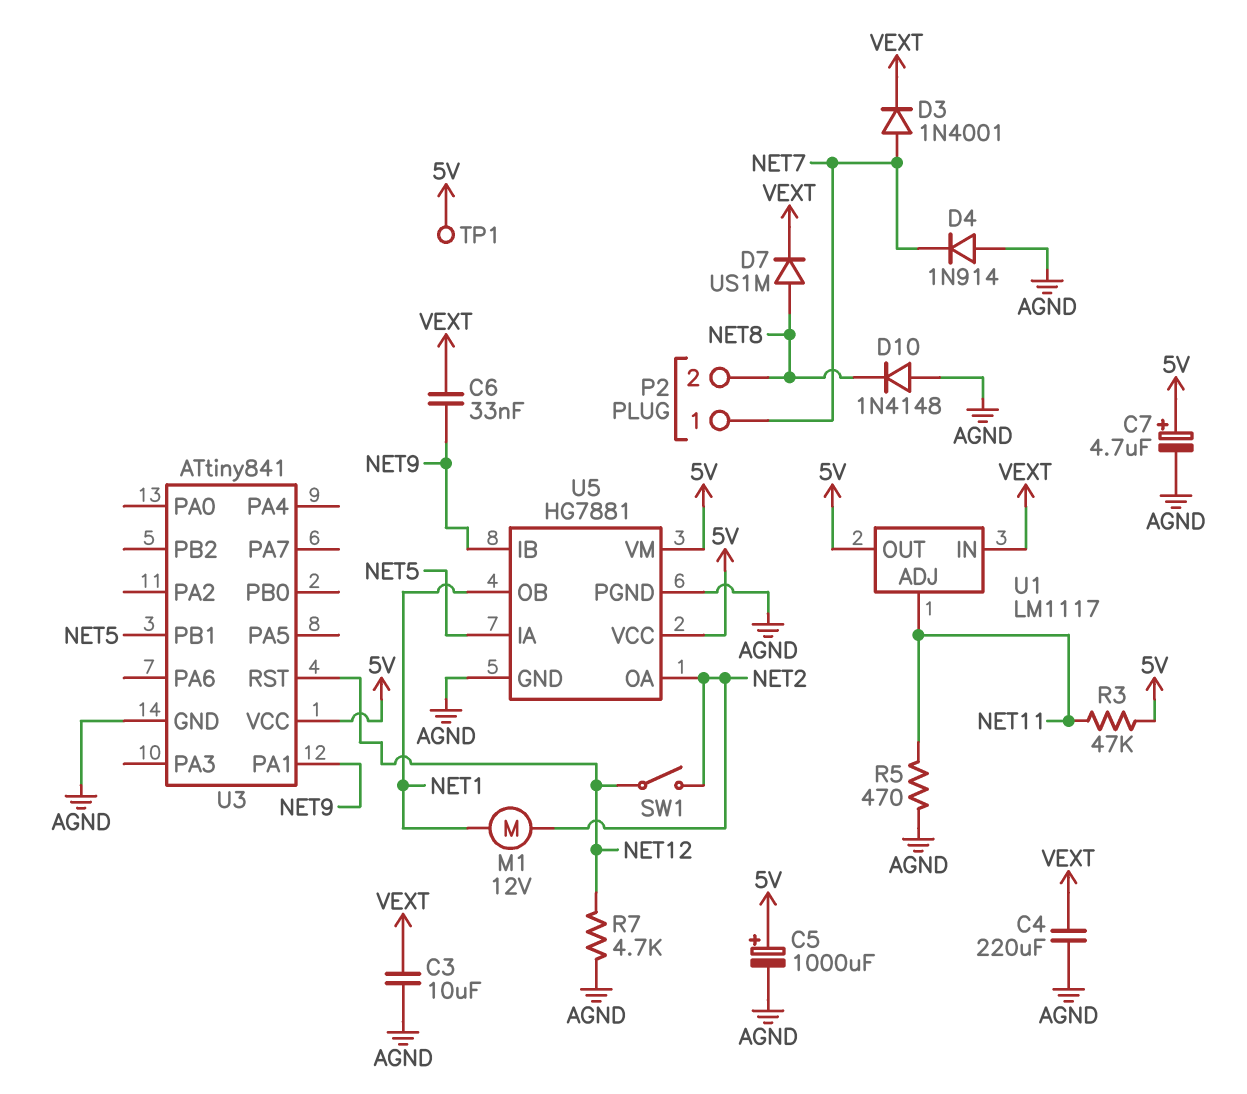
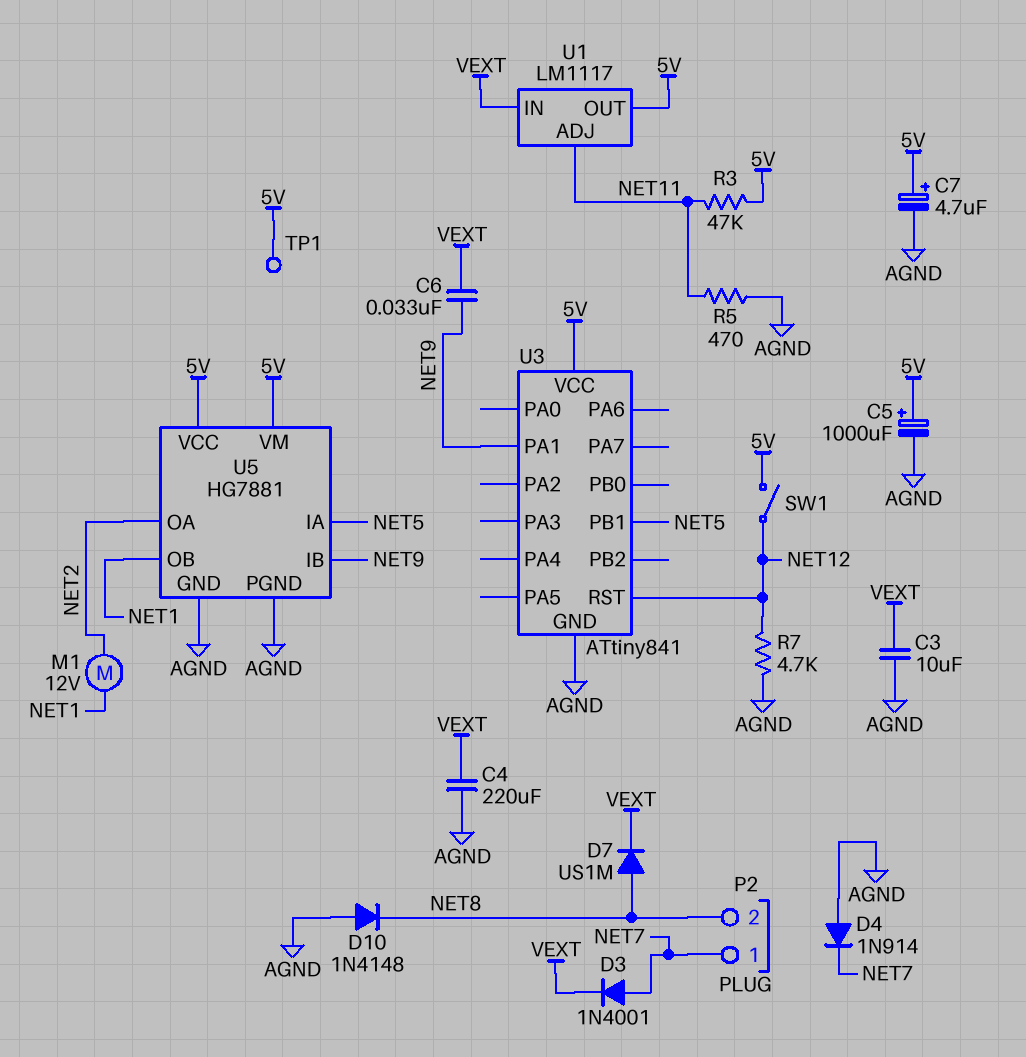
SW1: switch (NET2, NET12) -> switch (5V, NET12)

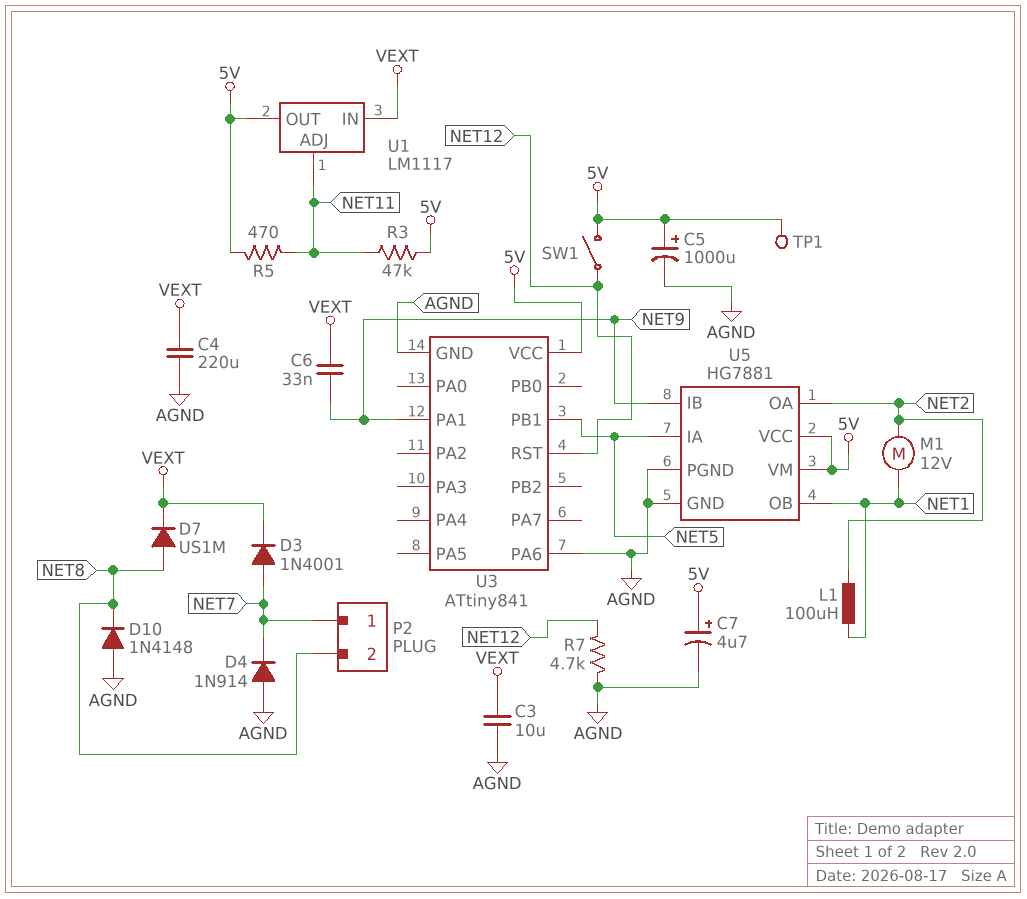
L1: none -> 100uH (NET1, NET2)
R5: 470 (AGND, NET11) -> 470 (5V, NET11)
U3 pin PA6: none -> AGND

